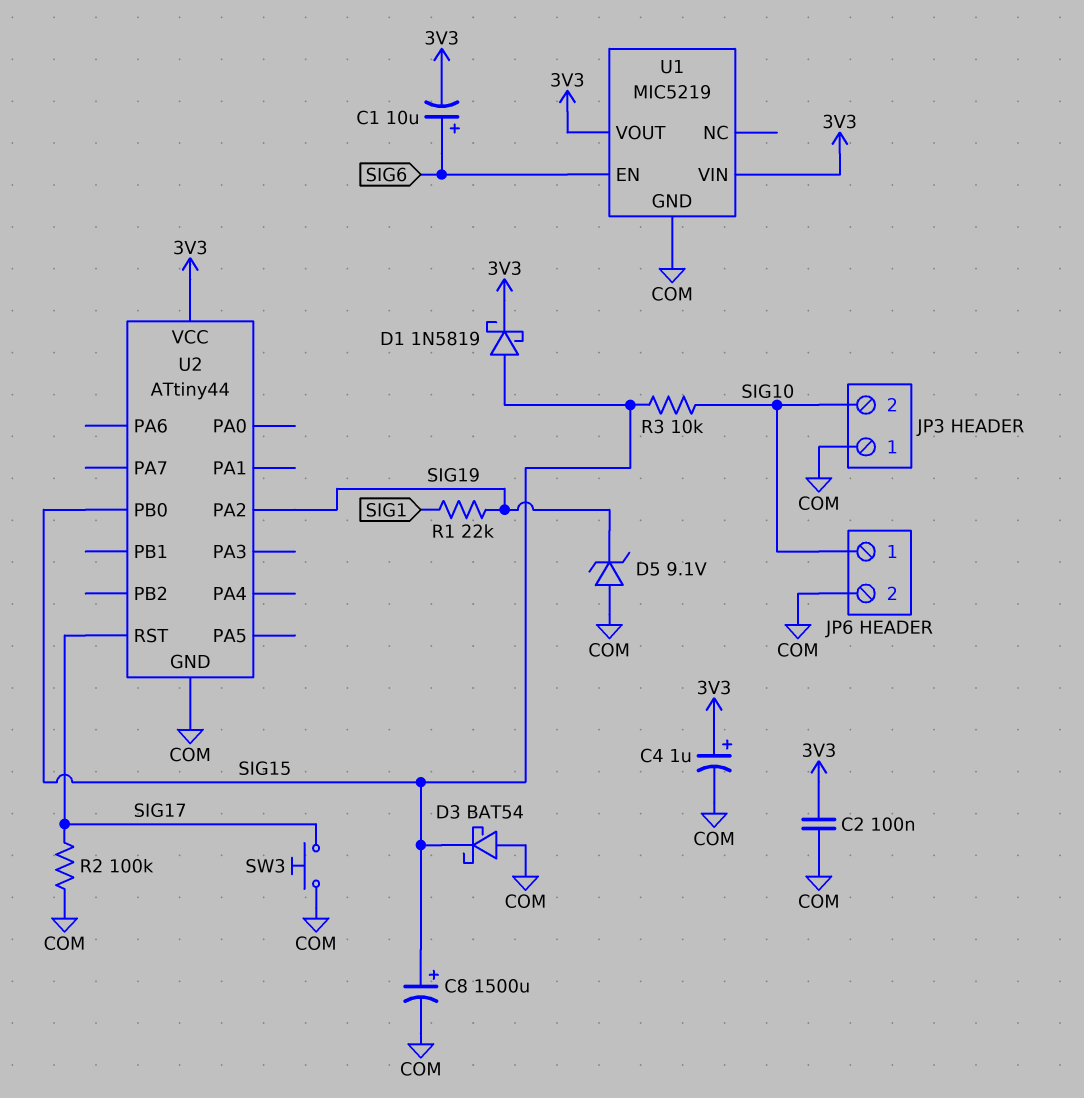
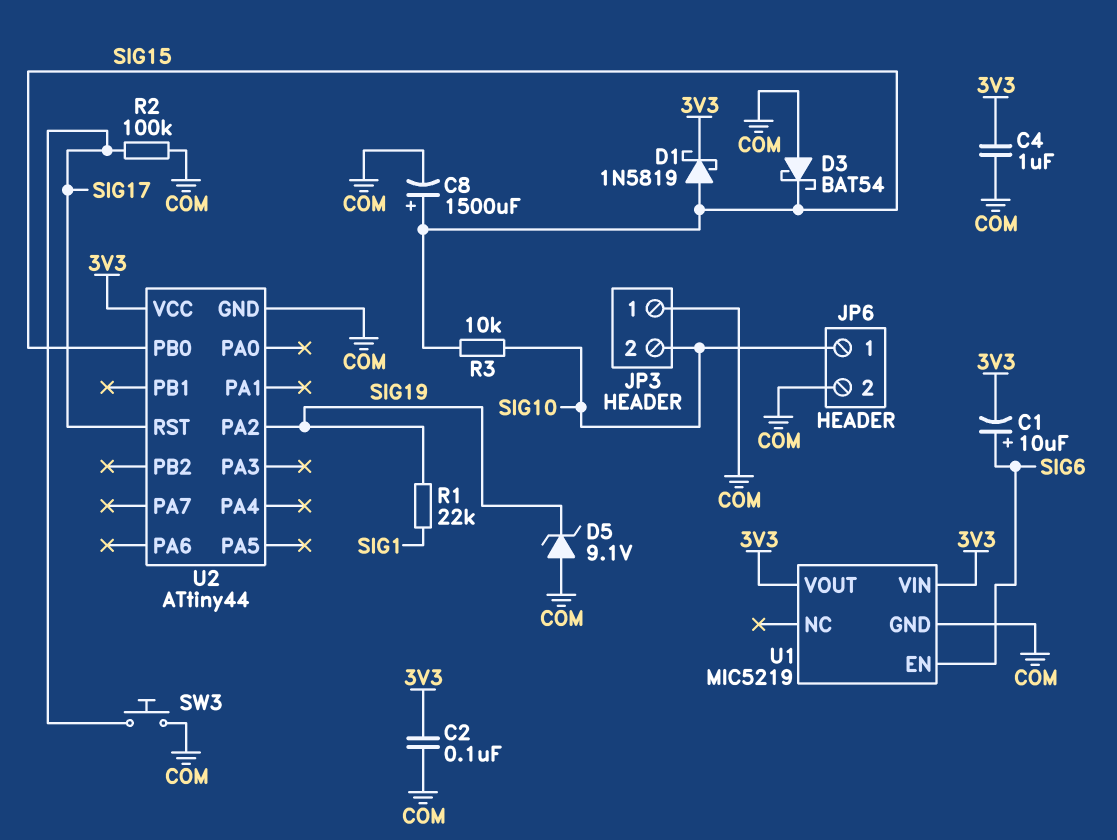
C4: 1uF (plus 3V3, minus COM) -> 1uF (3V3, COM)

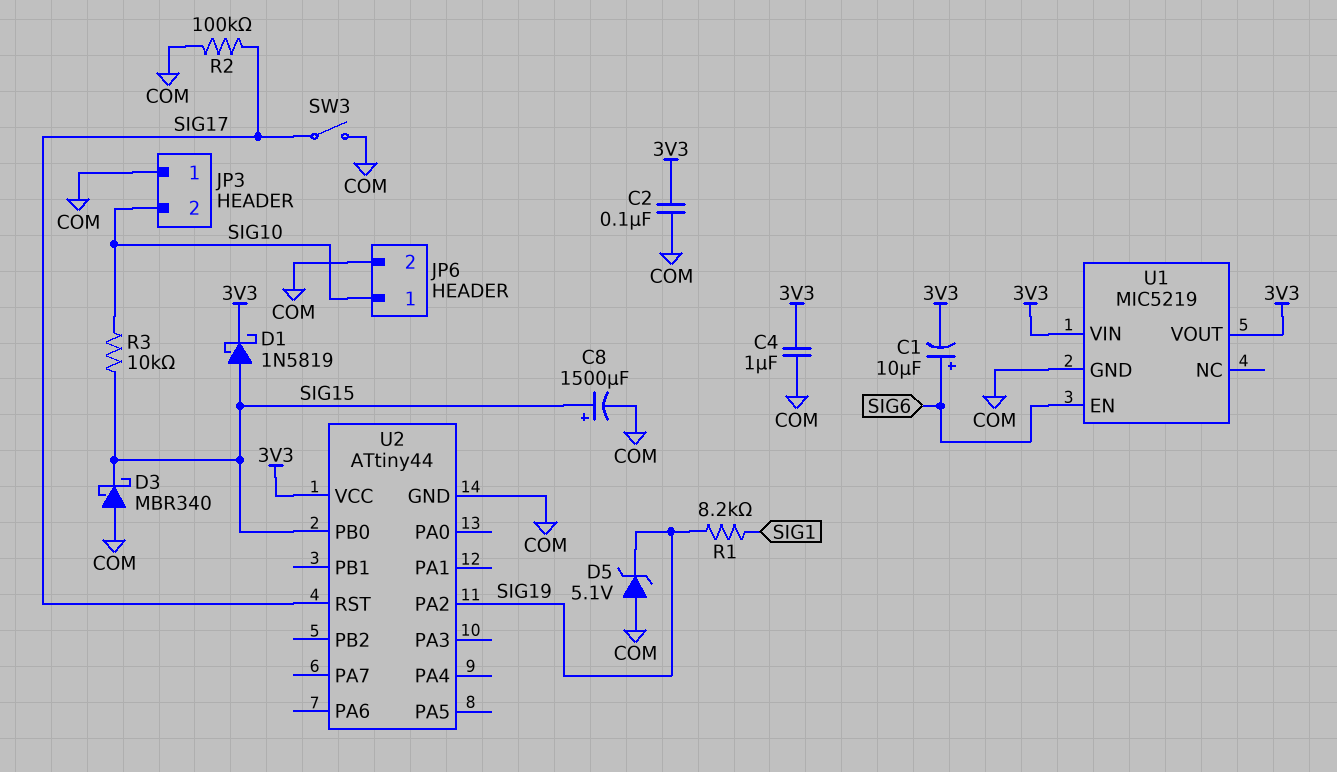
D3: schottky BAT54 (A COM, K SIG15) -> schottky MBR340 (A COM, K SIG15)
D5: zener 9.1V (A COM, K SIG19) -> zener 5.1V (A COM, K SIG19)
R1: 22k (SIG1, SIG19) -> 8.2k (SIG1, SIG19)
SW3: button (COM, SIG17) -> switch (COM, SIG17)

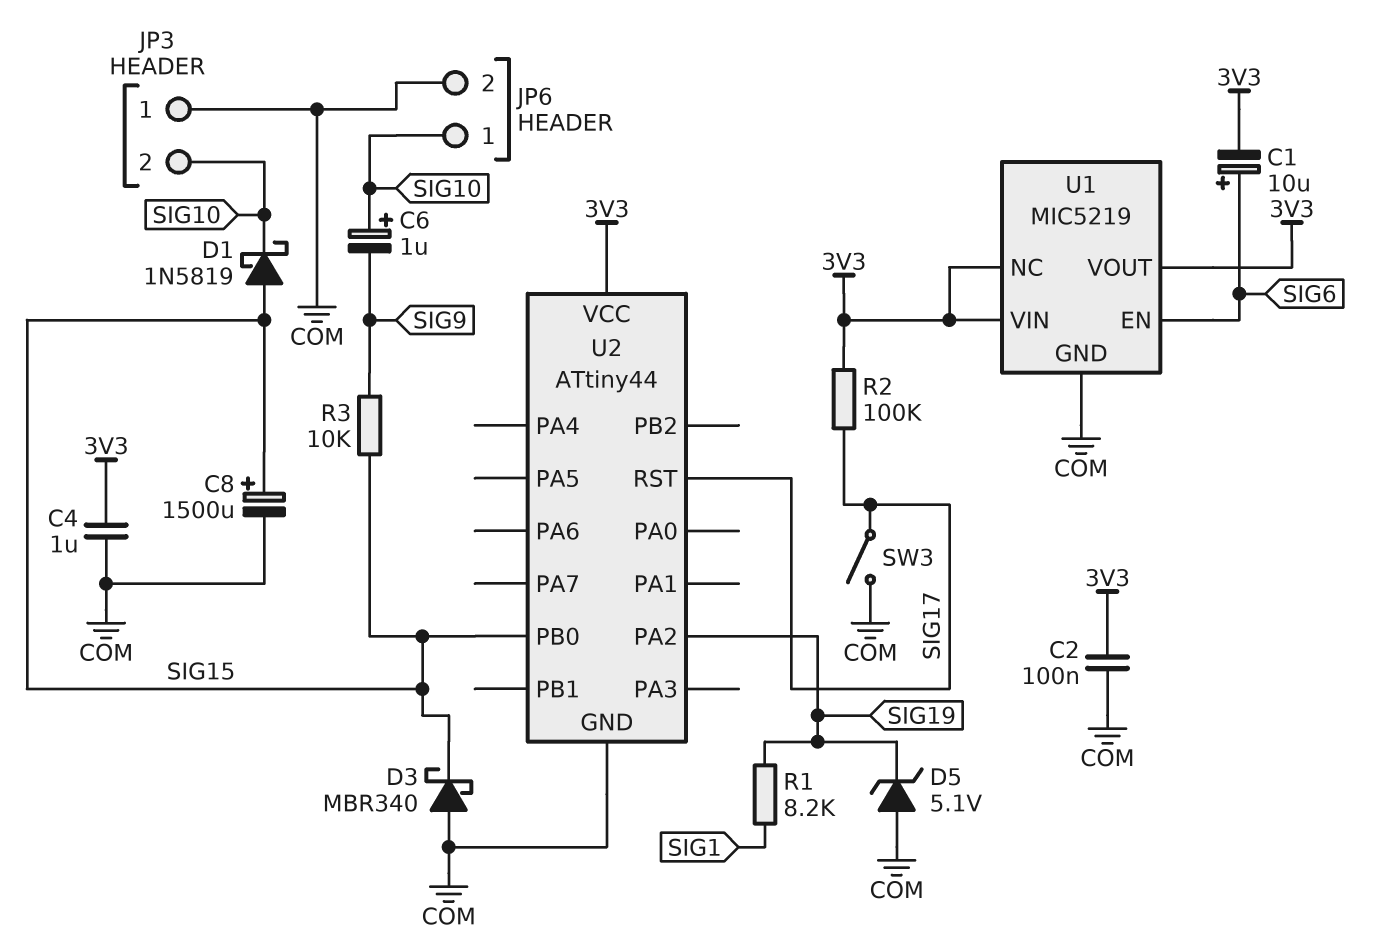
C6: none -> 1uF (plus SIG10, minus SIG9)
D1: schottky 1N5819 (A SIG15, K 3V3) -> schottky 1N5819 (A SIG15, K SIG10)
R2: 100k (COM, SIG17) -> 100k (3V3, SIG17)
R3: 10k (SIG10, SIG15) -> 10k (SIG9, SIG15)
U1 pin NC: none -> 3V3

